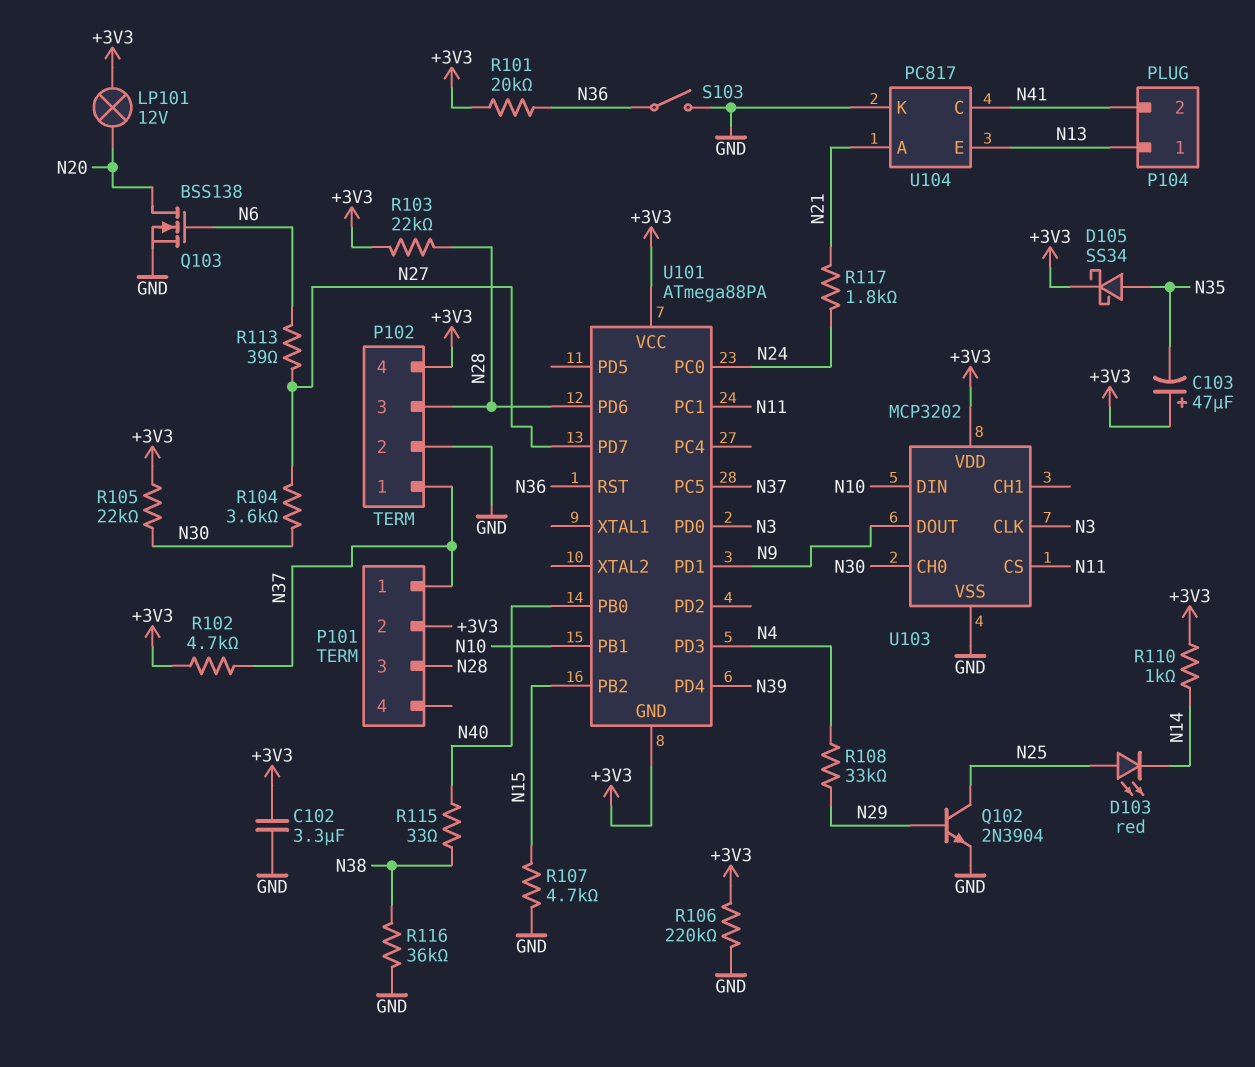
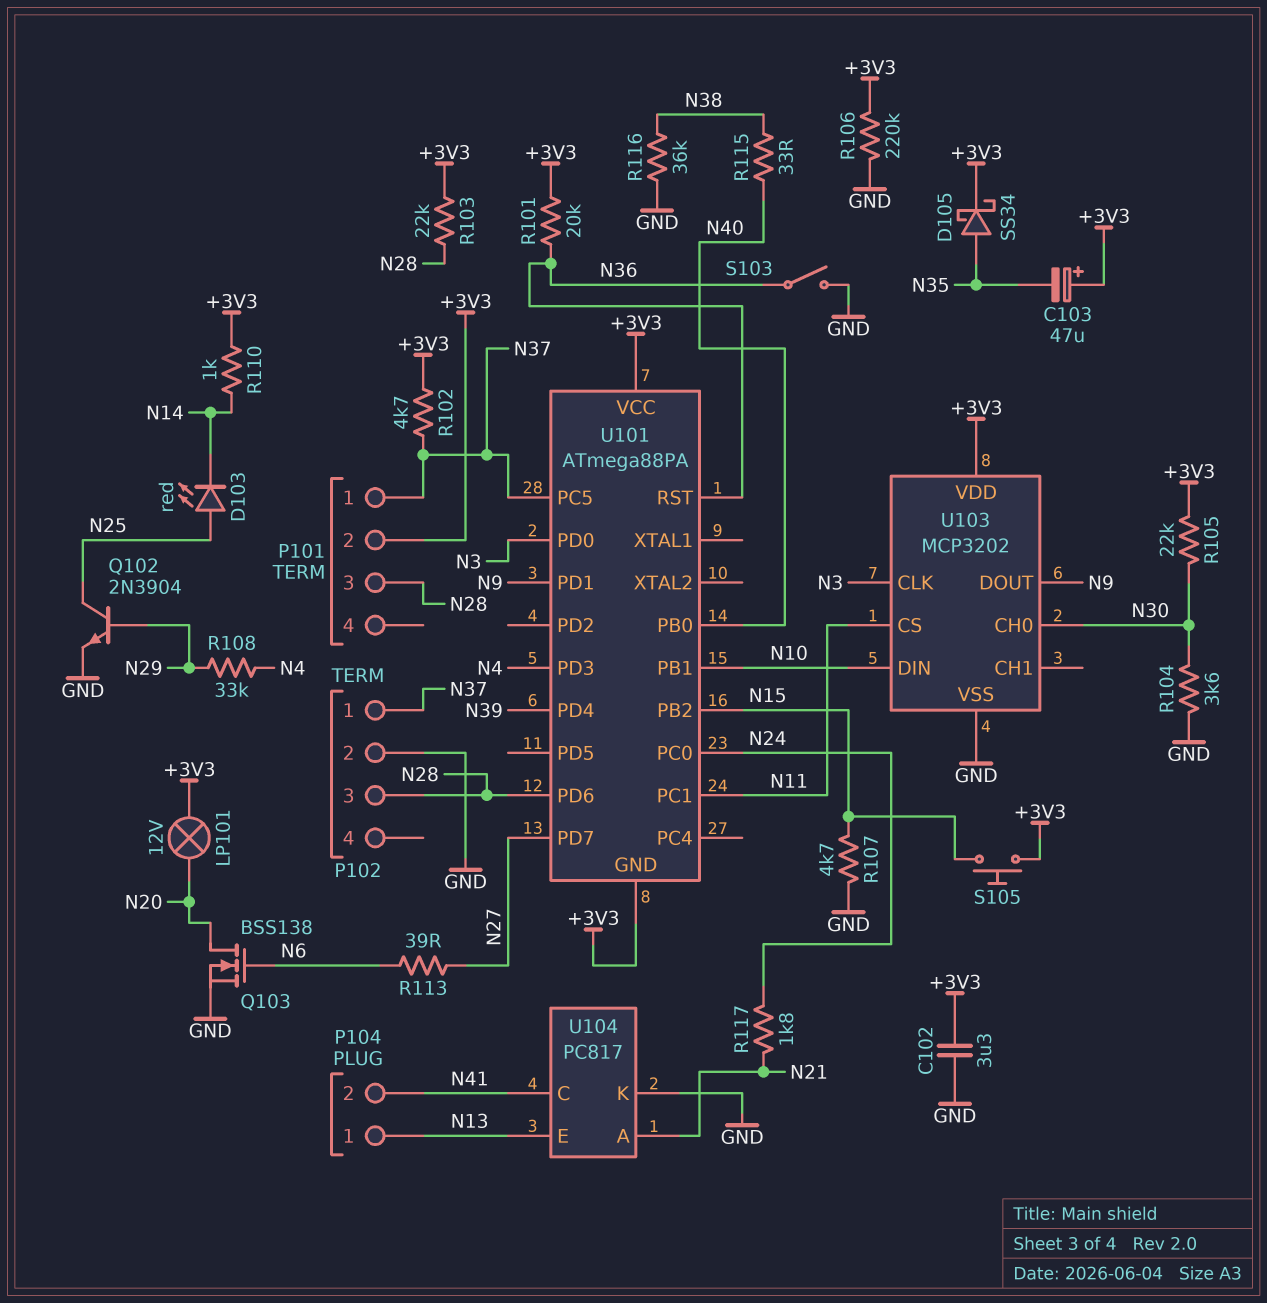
P102 pin 4: +3V3 -> none
R104: 3.6k (N27, N30) -> 3.6k (GND, N30)
S105: none -> button (+3V3, N15)

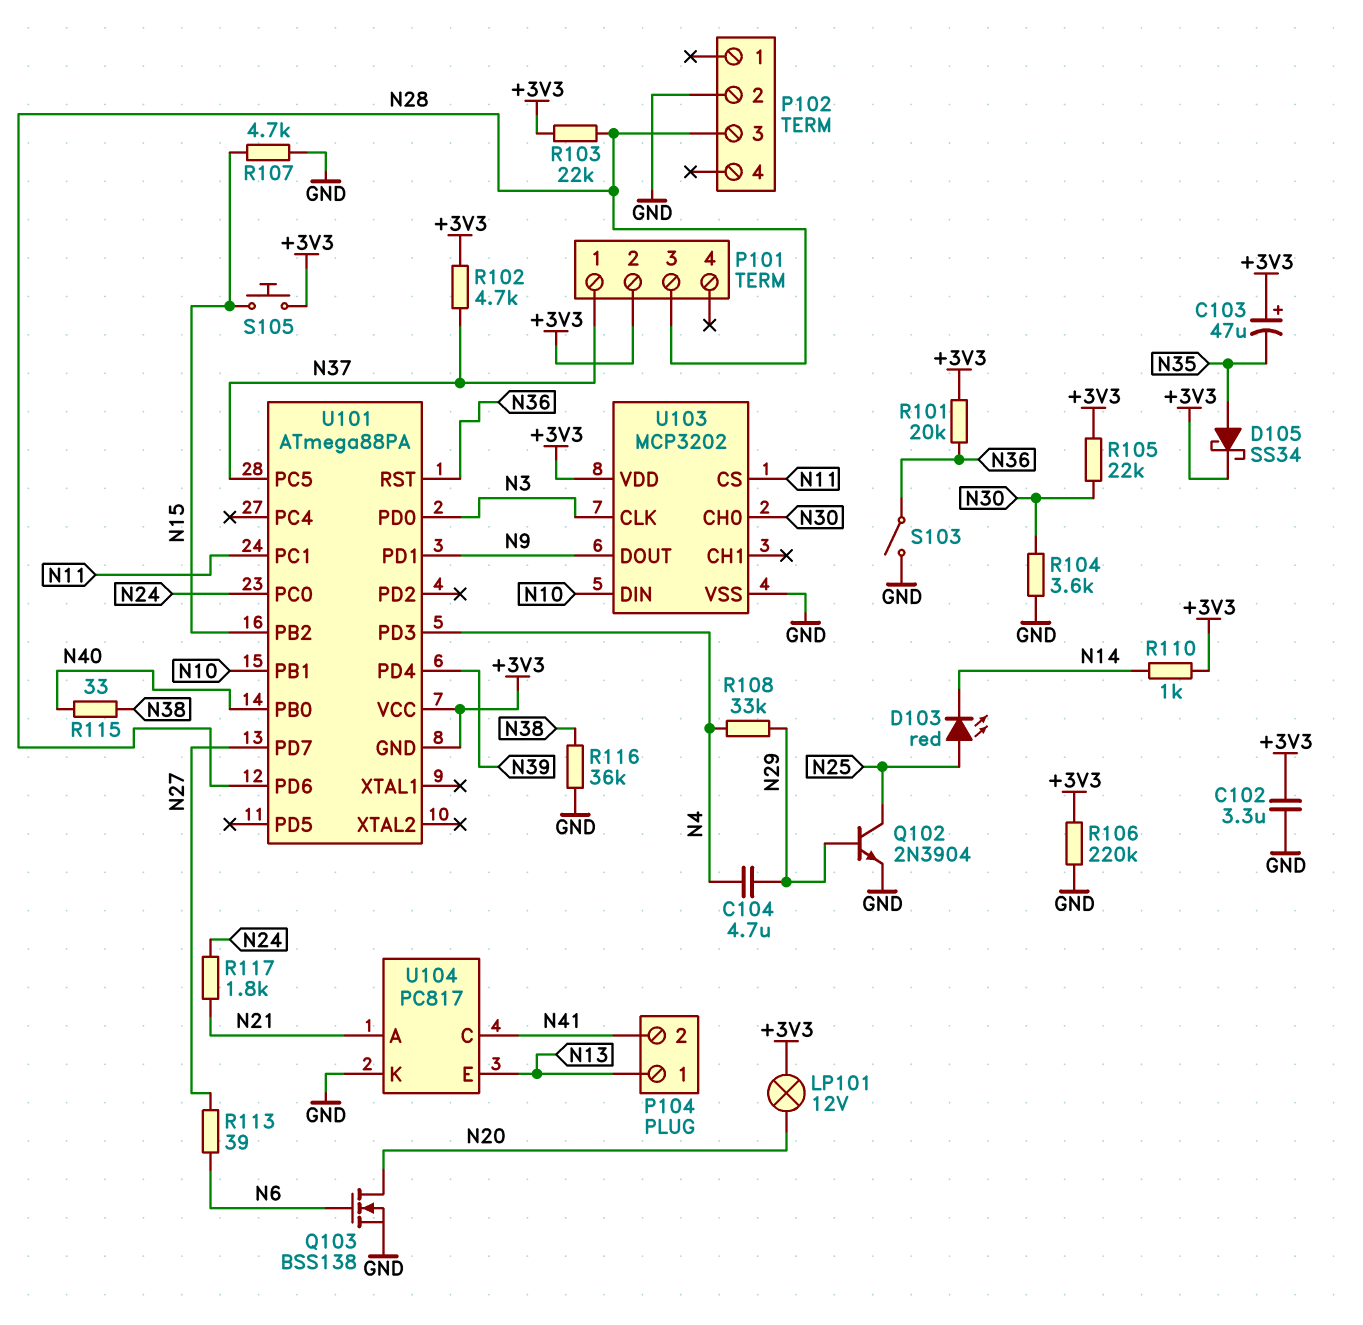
C104: none -> 4.7uF (N4, N29)
P102 pin 1: N37 -> none

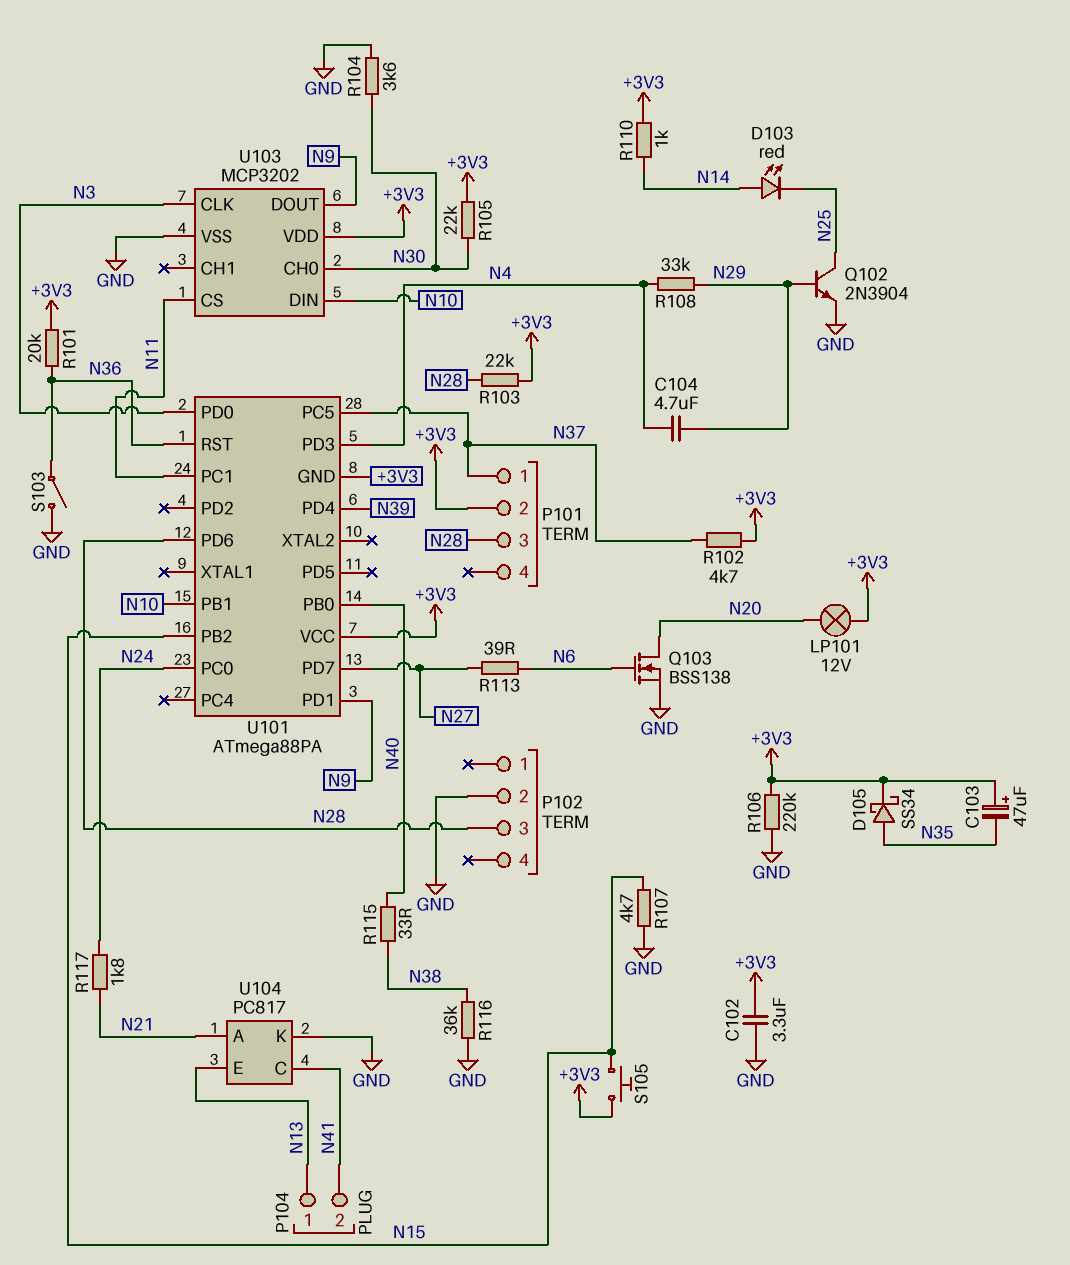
D103: LED red (A N25, K N14) -> LED red (A N14, K N25)

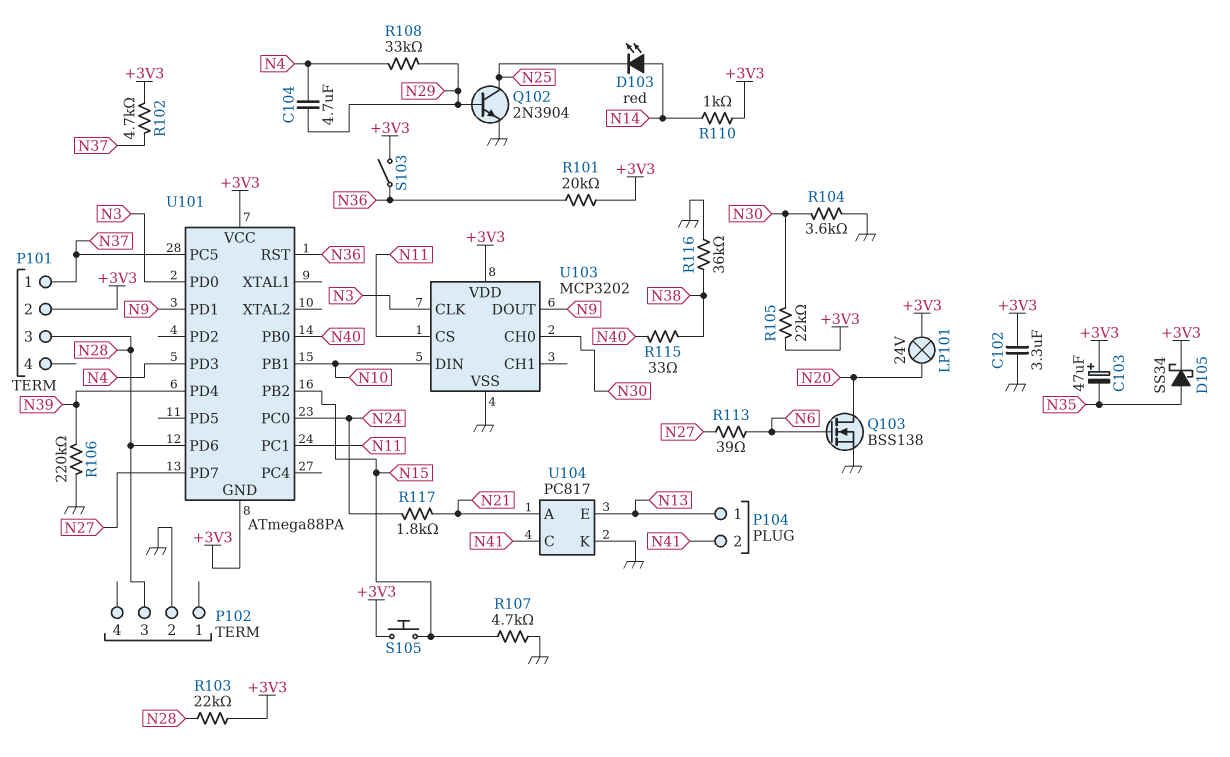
LP101: lamp 12V (+3V3, N20) -> lamp 24V (+3V3, N20)
R106: 220k (+3V3, GND) -> 220k (GND, N39)
S103: switch (GND, N36) -> switch (+3V3, N36)

